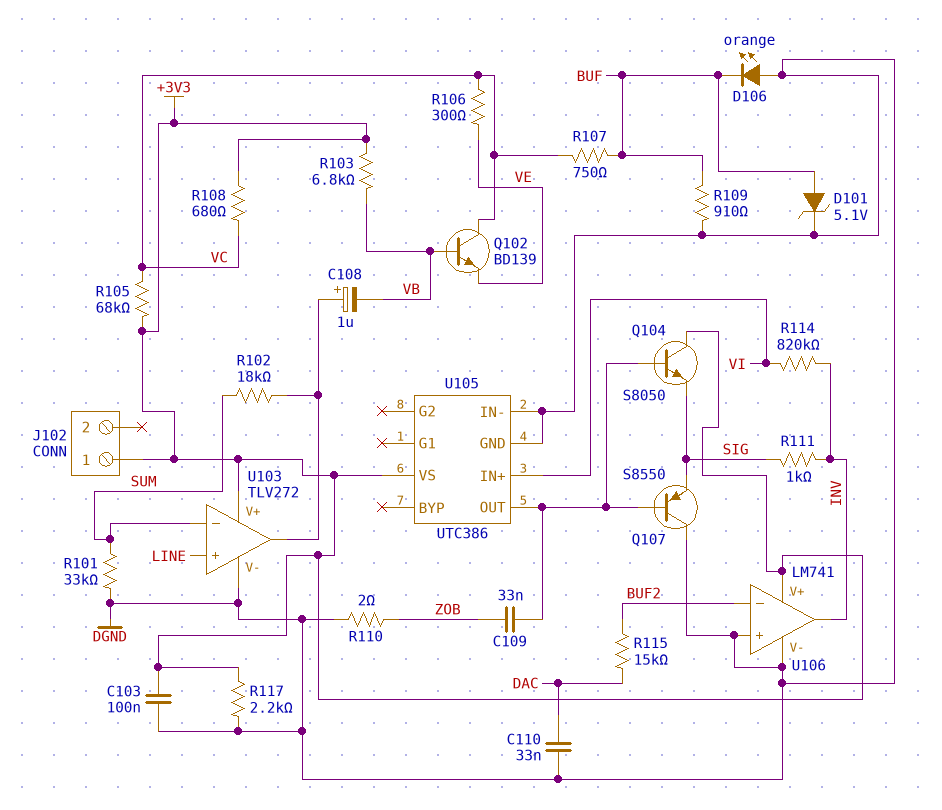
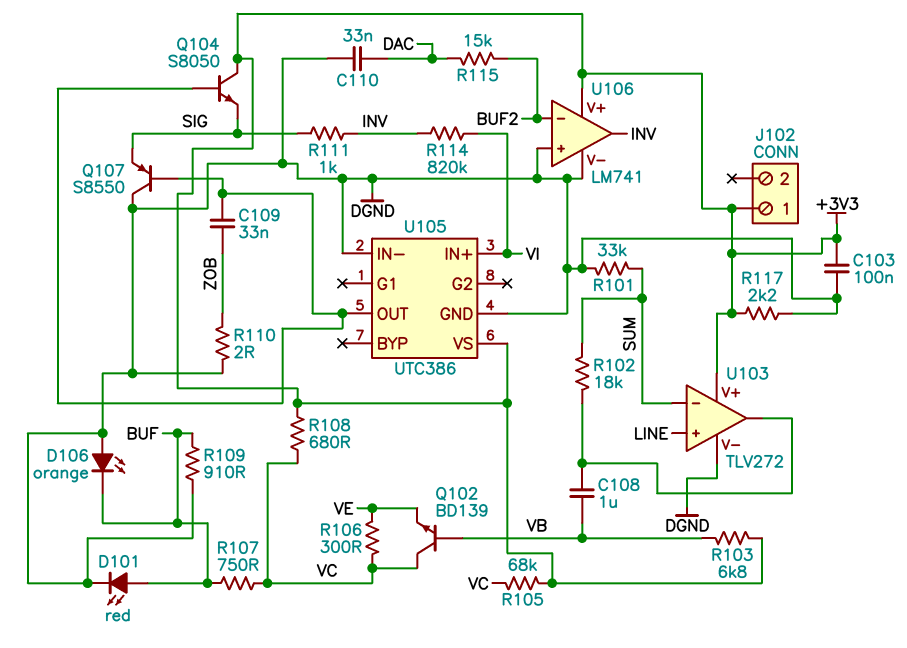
C108: 1uF (plus U103/out, minus VB) -> 1uF (U103/out, VB)
D101: zener 5.1V (A BUF, K DGND) -> LED red (A BUF, K DGND)

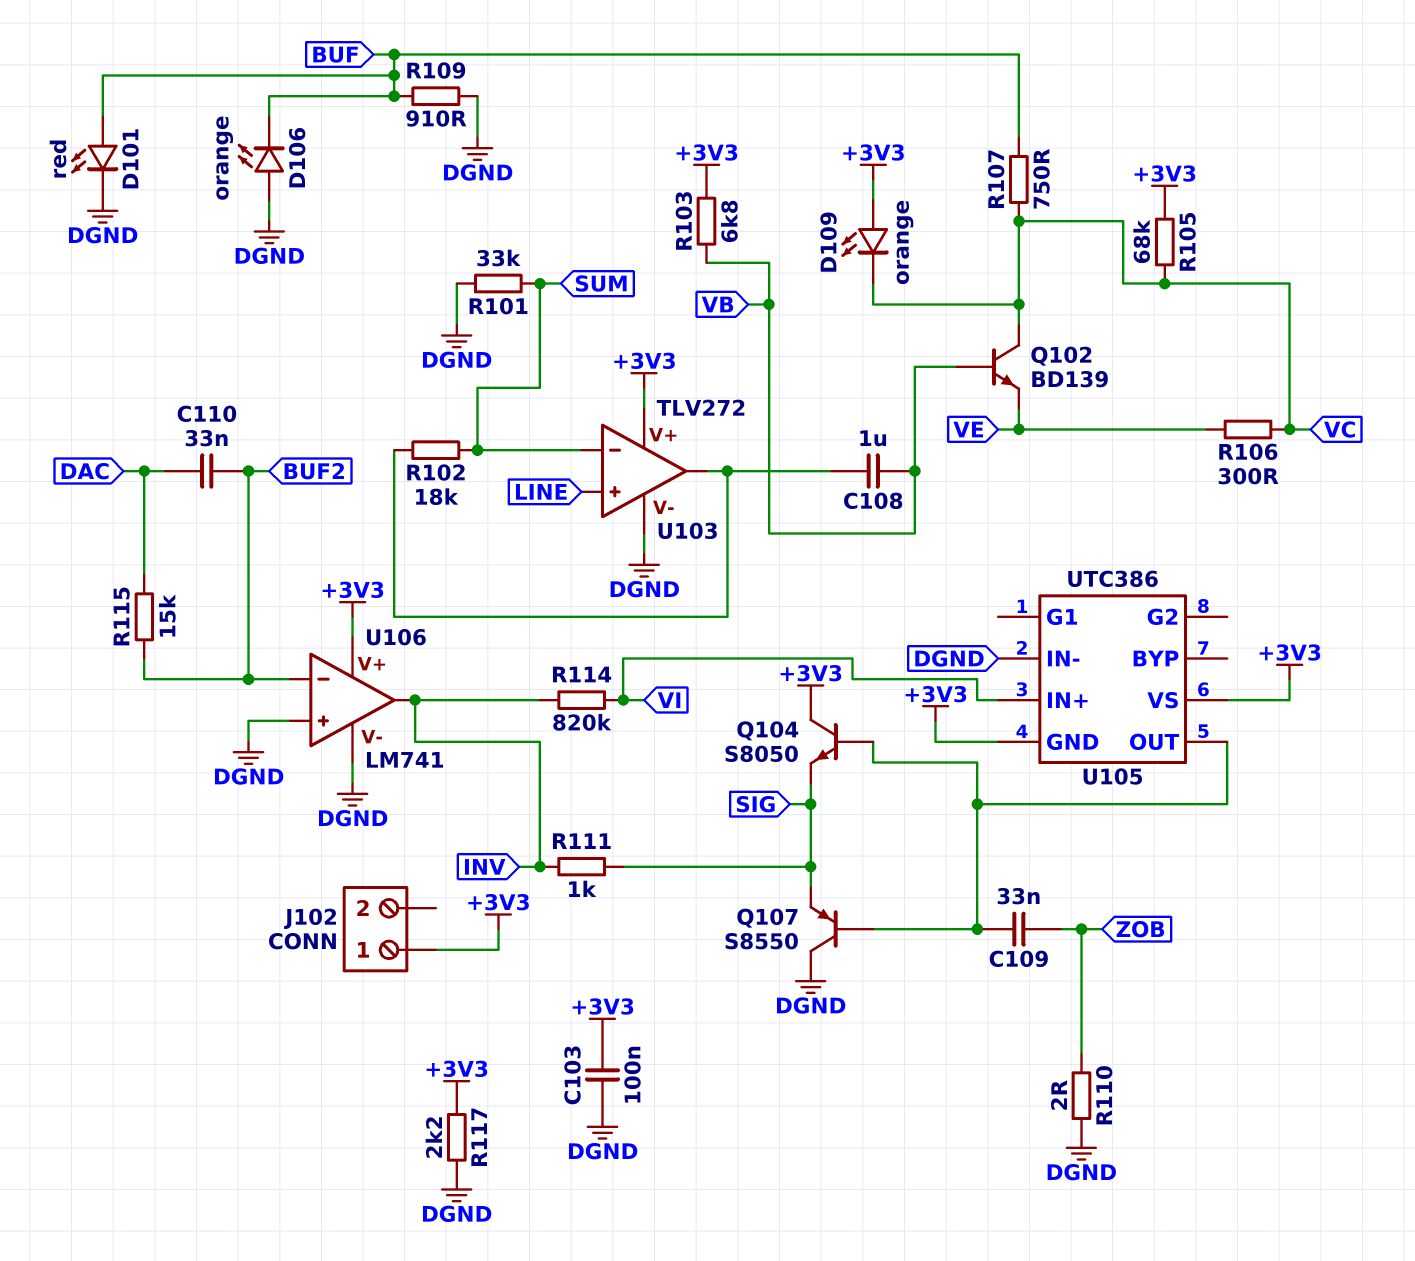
C110: 33nF (DAC, DGND) -> 33nF (BUF2, DAC)
D109: none -> LED orange (A +3V3, K VC)
R108: 680 (+3V3, VC) -> none
U105 pin GND: DGND -> +3V3

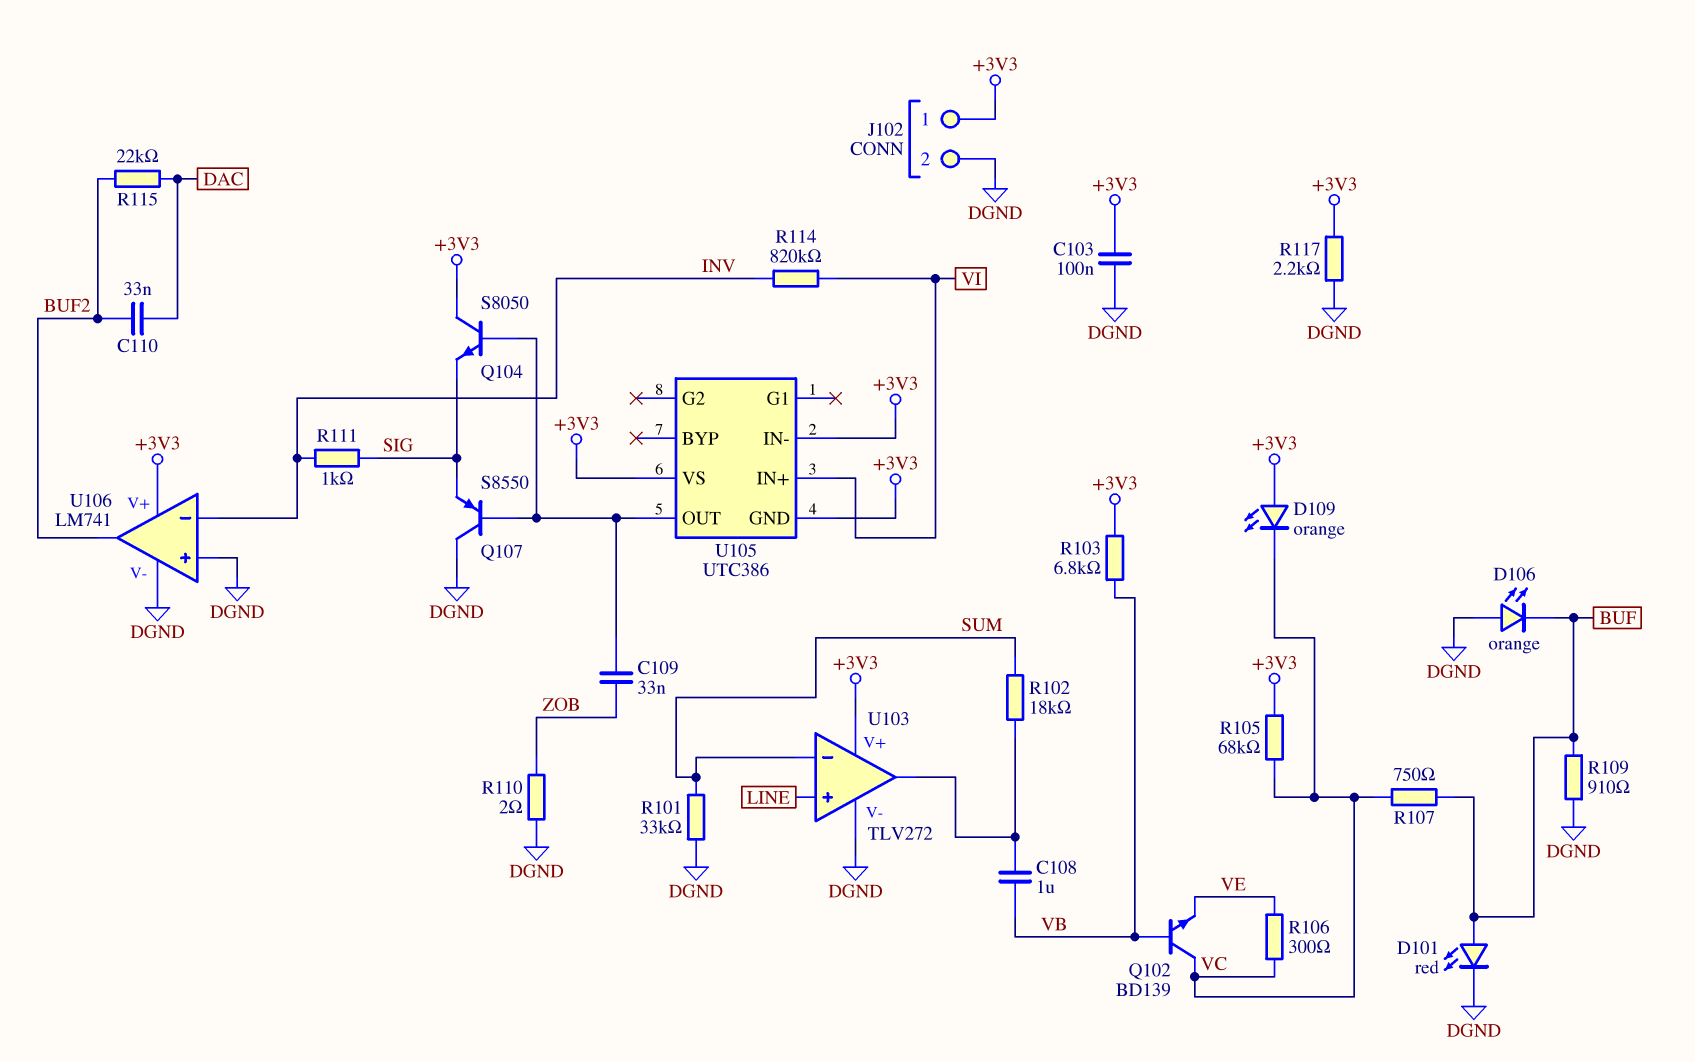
J102 pin 2: none -> DGND
R115: 15k (BUF2, DAC) -> 22k (BUF2, DAC)
U105 pin IN-: DGND -> +3V3
U106 pin in-: BUF2 -> INV
U106 pin out: INV -> BUF2

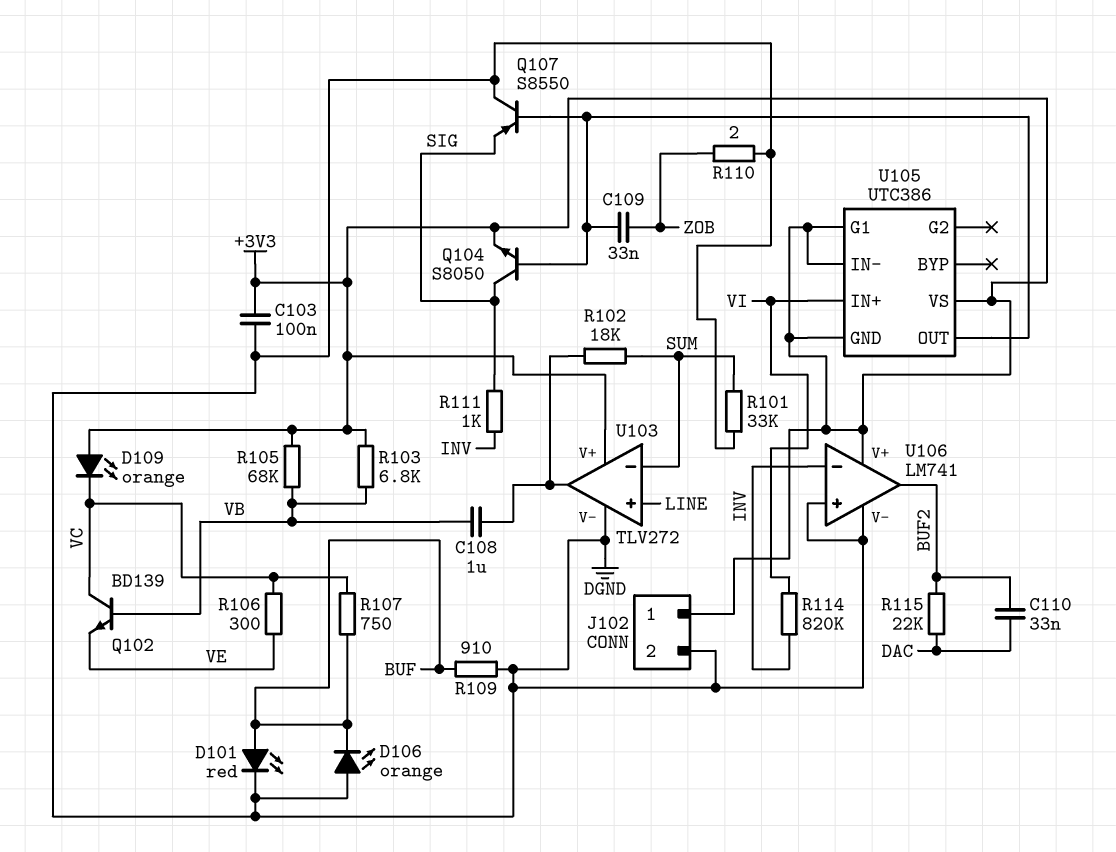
Q104: NPN S8050 (B U105/OUT, C +3V3, E SIG) -> NPN S8050 (B U105/OUT, C SIG, E +3V3)
R105: 68k (+3V3, VC) -> 68k (+3V3, VB)
R117: 2.2k (+3V3, DGND) -> none
U105 pin G1: none -> +3V3

